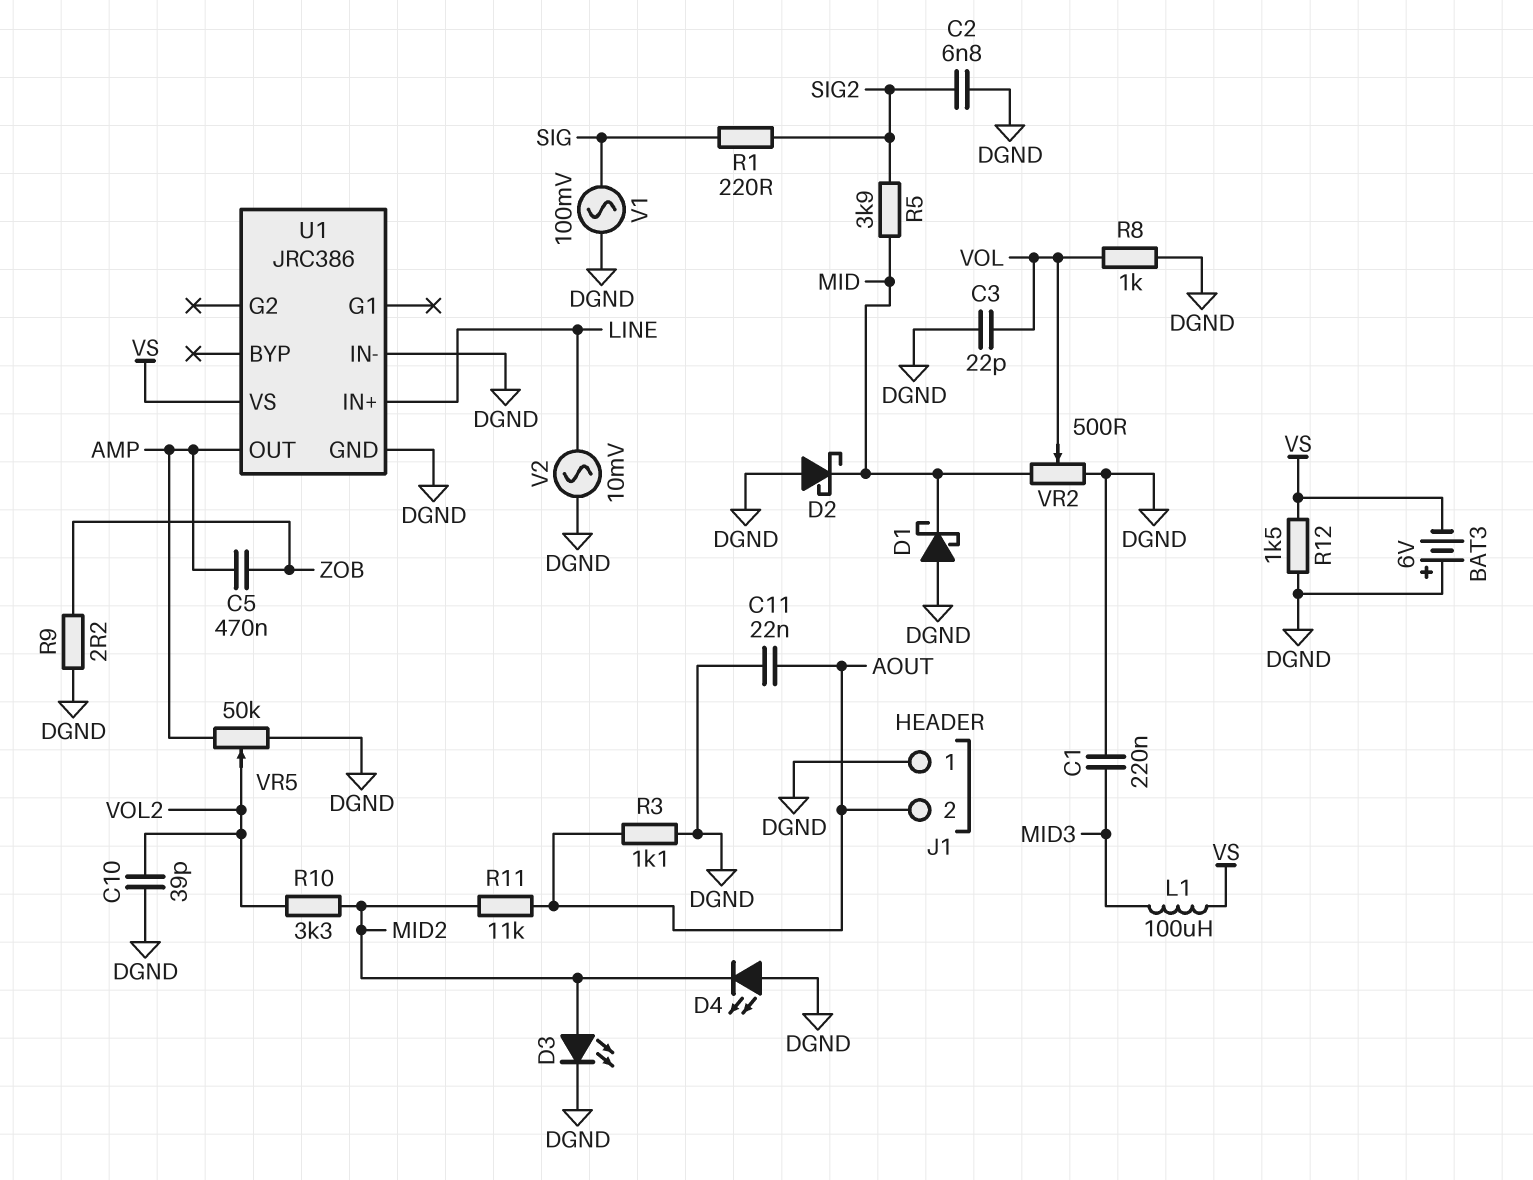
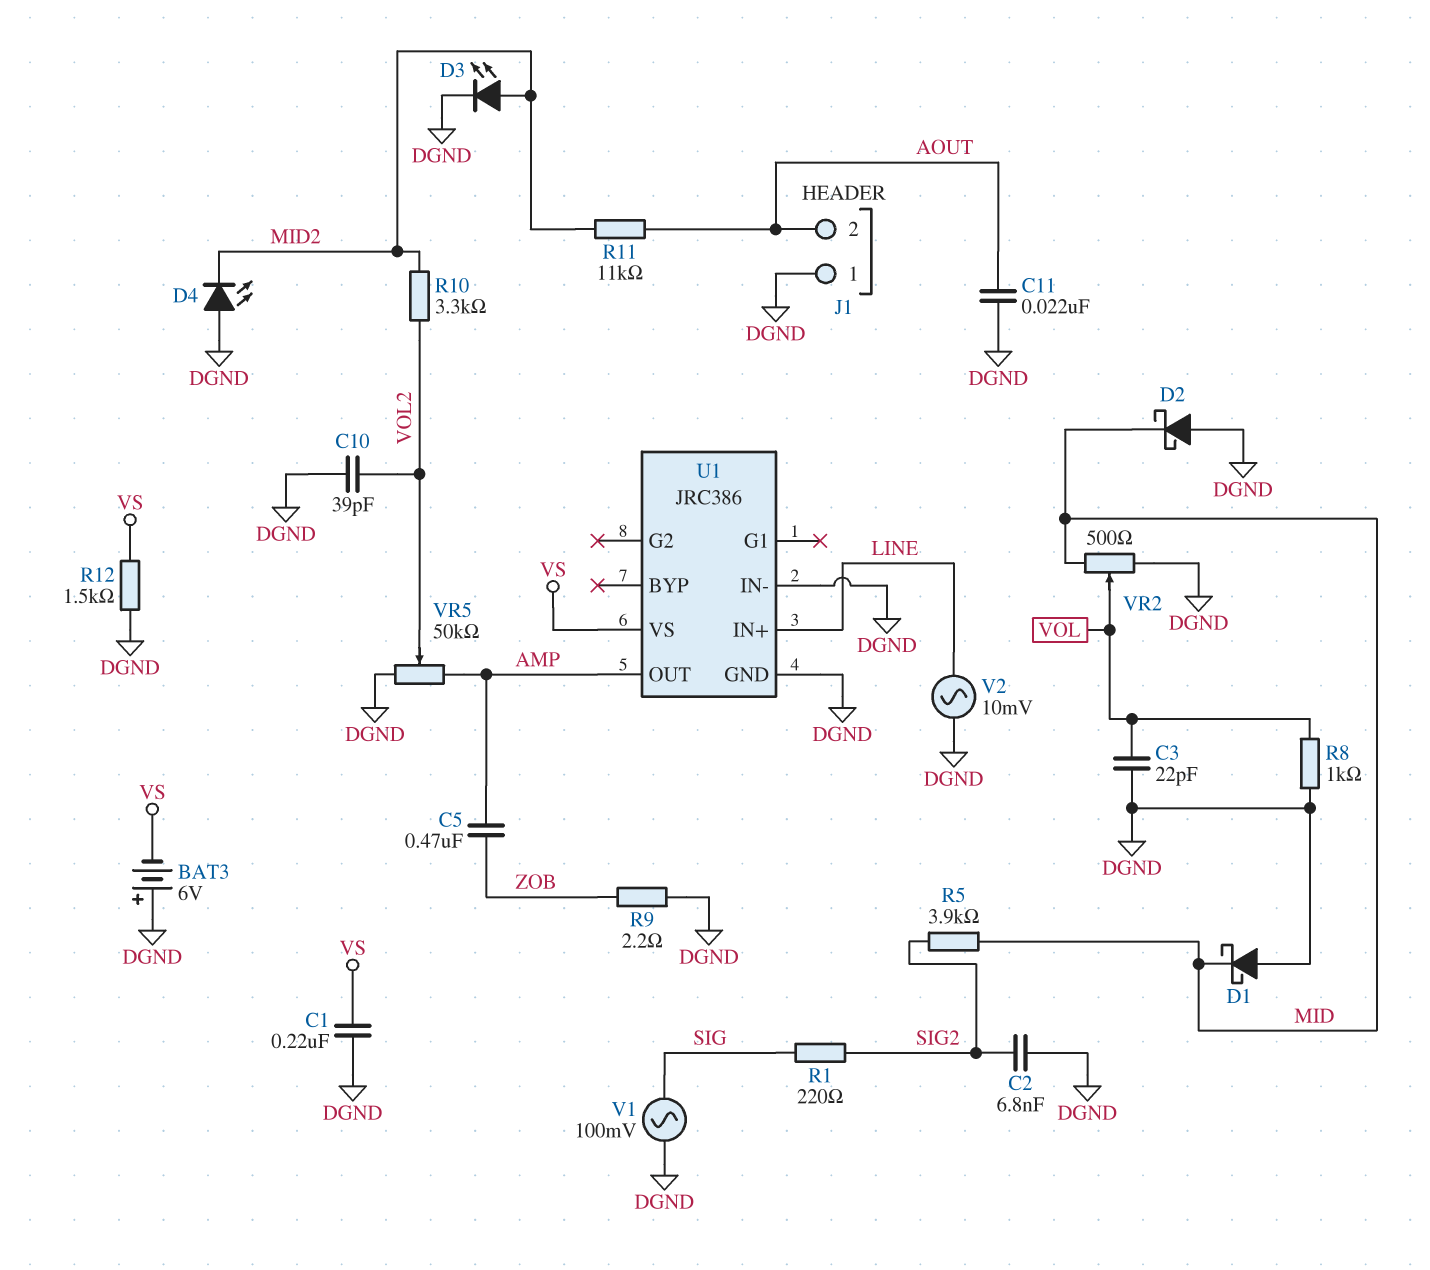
C1: 220nF (DGND, MID3) -> 220nF (DGND, VS)
L1: 100uH (MID3, VS) -> none
R3: 1.1k (AOUT, DGND) -> none

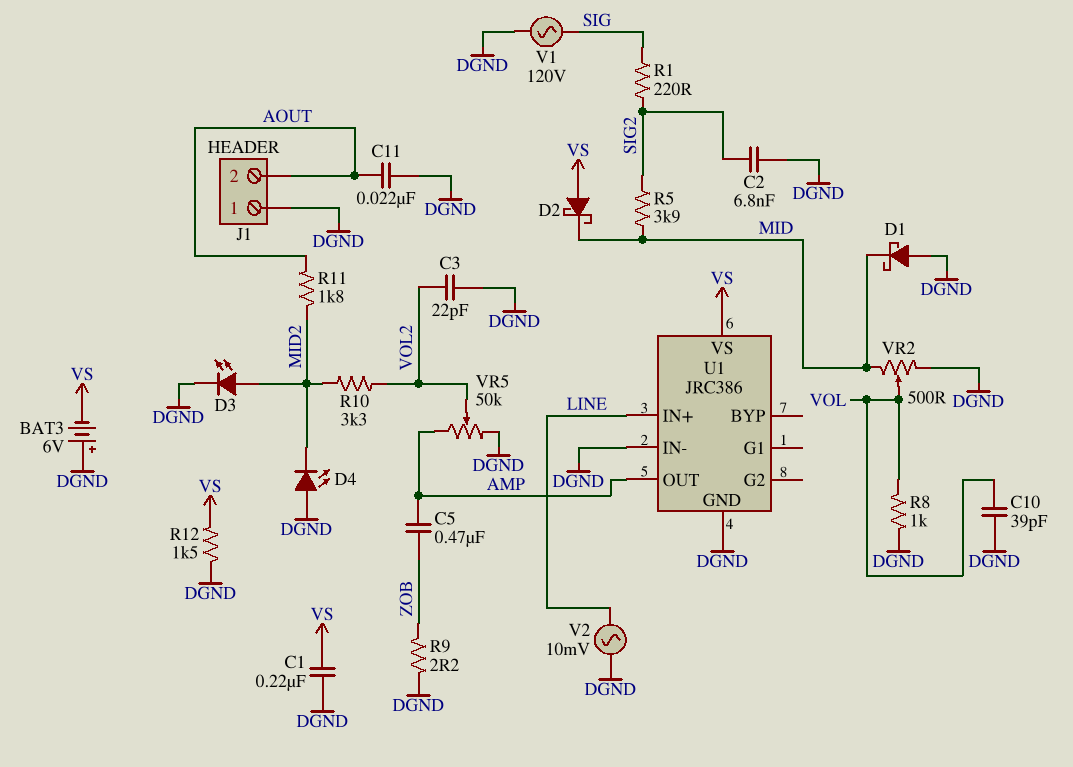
C3: 22pF (DGND, VOL) -> 22pF (DGND, VOL2)
C10: 39pF (DGND, VOL2) -> 39pF (DGND, VOL)
D2: schottky (A DGND, K MID) -> schottky (A VS, K MID)
R11: 11k (AOUT, MID2) -> 1.8k (AOUT, MID2)
V1: AC 100mV (DGND, SIG) -> AC 120V (DGND, SIG)

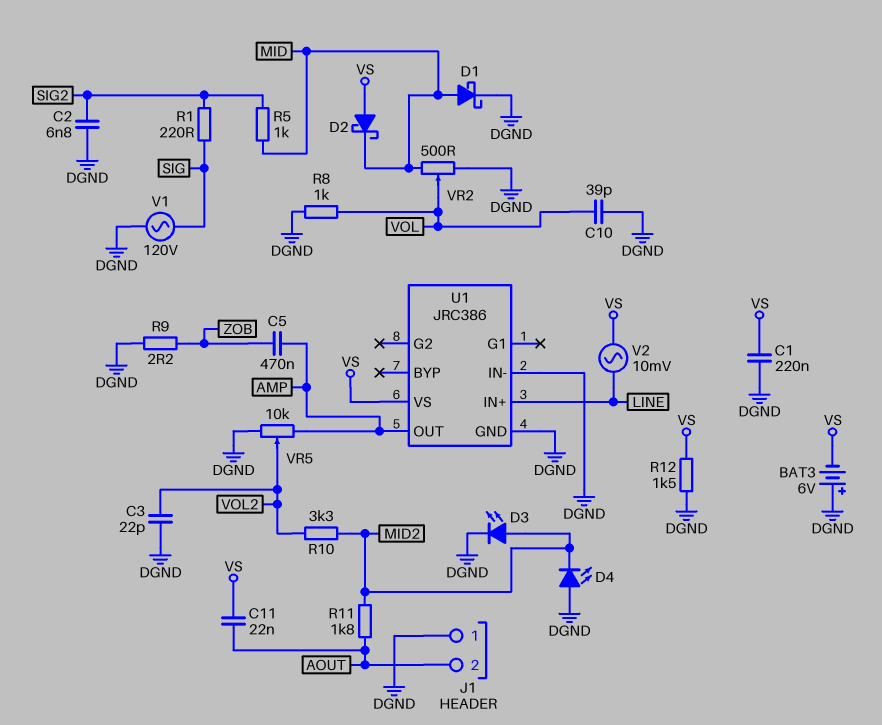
C11: 22nF (AOUT, DGND) -> 22nF (AOUT, VS)
D1: schottky (A DGND, K MID) -> schottky (A MID, K DGND)
R5: 3.9k (MID, SIG2) -> 1k (MID, SIG2)
V2: AC 10mV (DGND, LINE) -> AC 10mV (LINE, VS)
VR5: 50k (AMP, DGND, wiper VOL2) -> 10k (AMP, DGND, wiper VOL2)

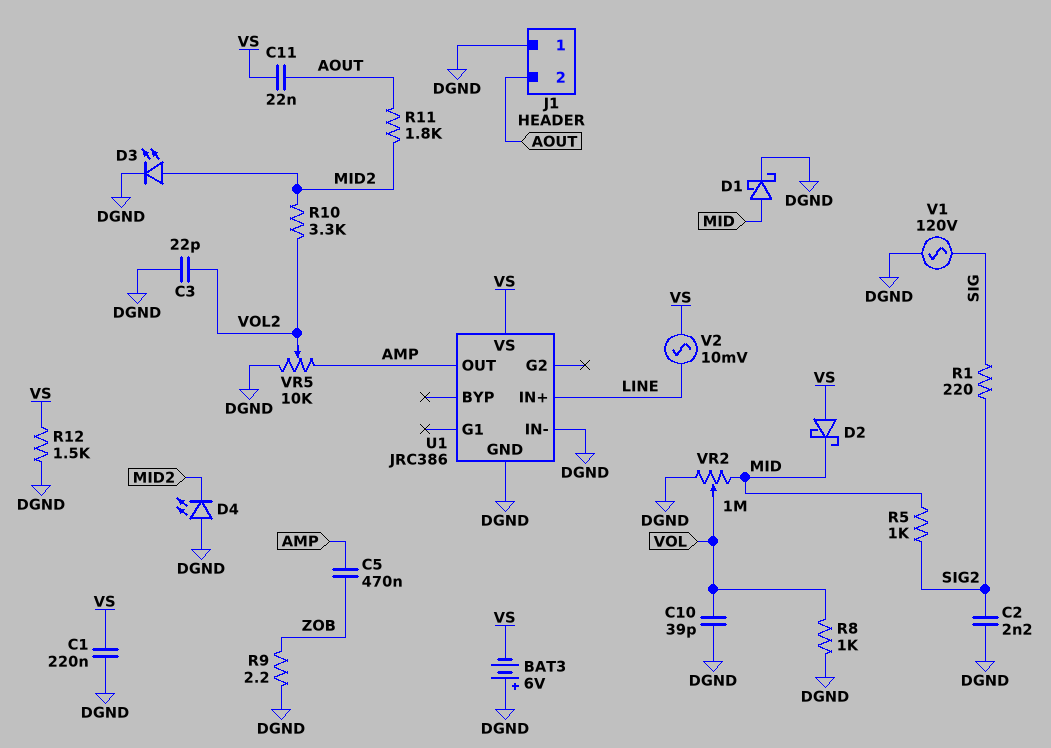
C2: 6.8nF (DGND, SIG2) -> 2.2nF (DGND, SIG2)
VR2: 500 (DGND, MID, wiper VOL) -> 1M (DGND, MID, wiper VOL)

